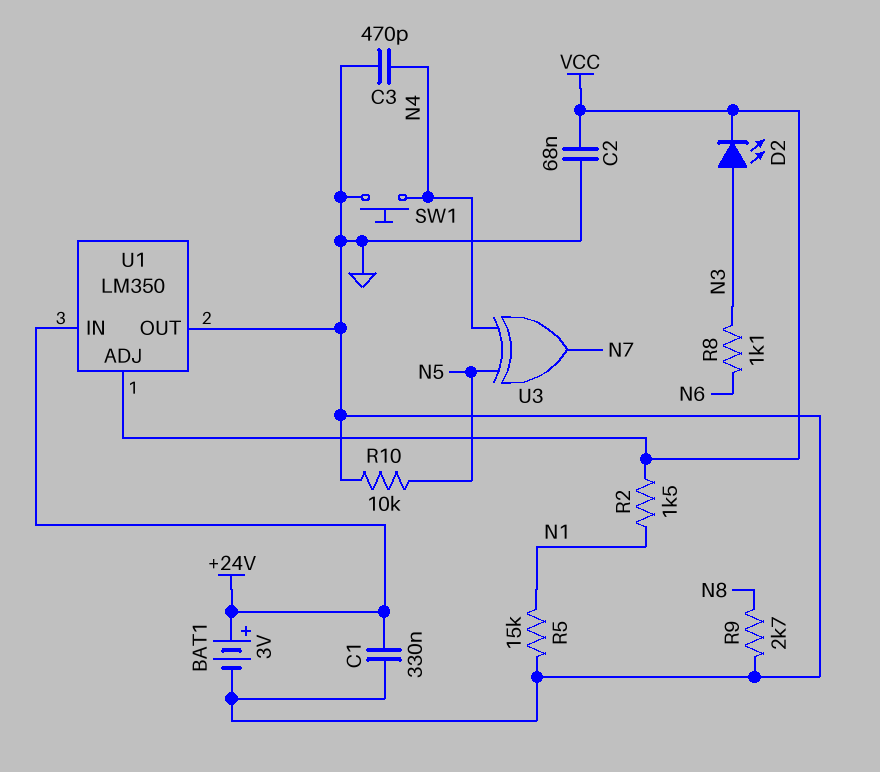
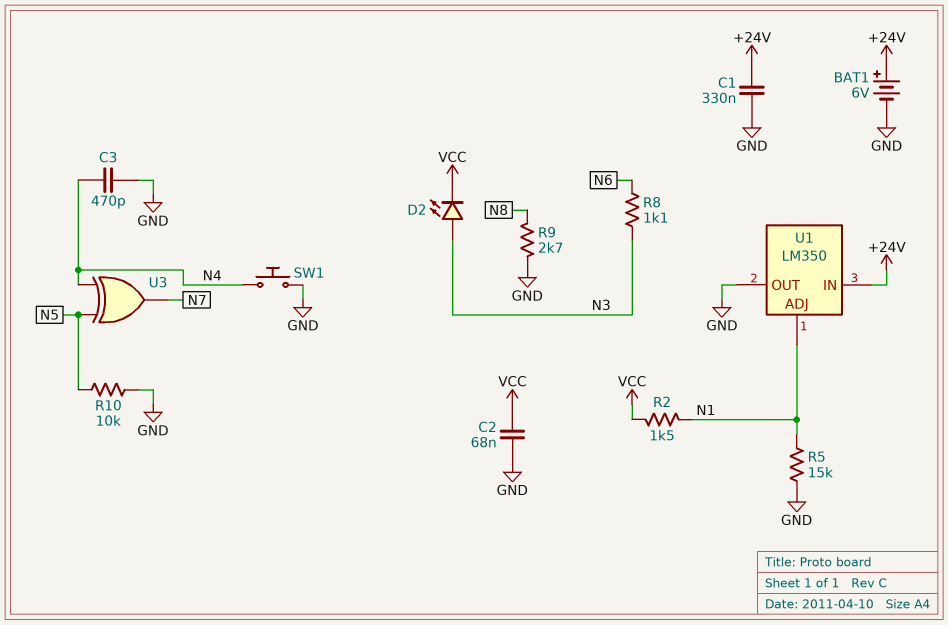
BAT1: 3V (plus +24V, minus GND) -> 6V (plus +24V, minus GND)
U1 pin ADJ: VCC -> N1

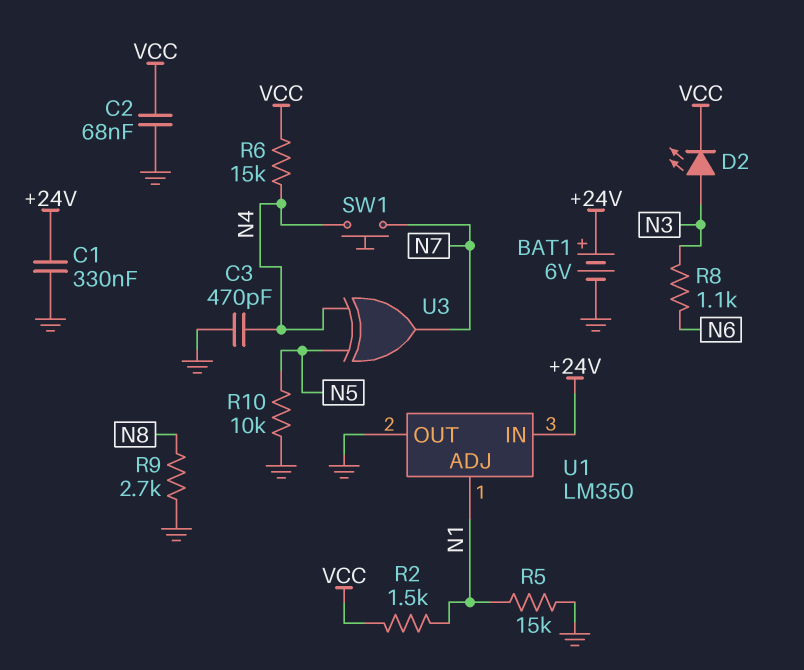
R6: none -> 15k (N4, VCC)
SW1: button (GND, N4) -> button (N4, N7)

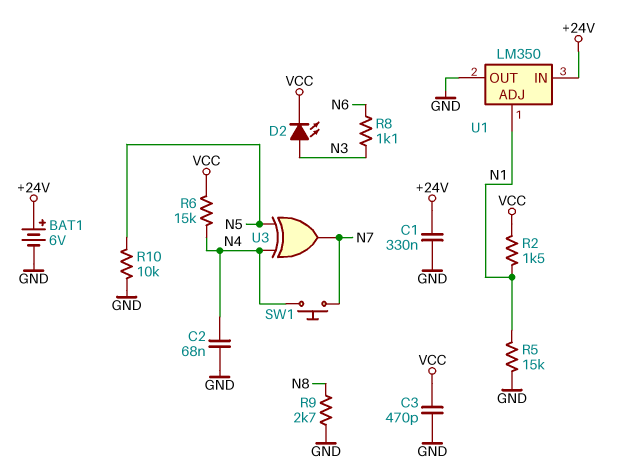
C2: 68nF (GND, VCC) -> 68nF (GND, N4)
C3: 470pF (GND, N4) -> 470pF (GND, VCC)

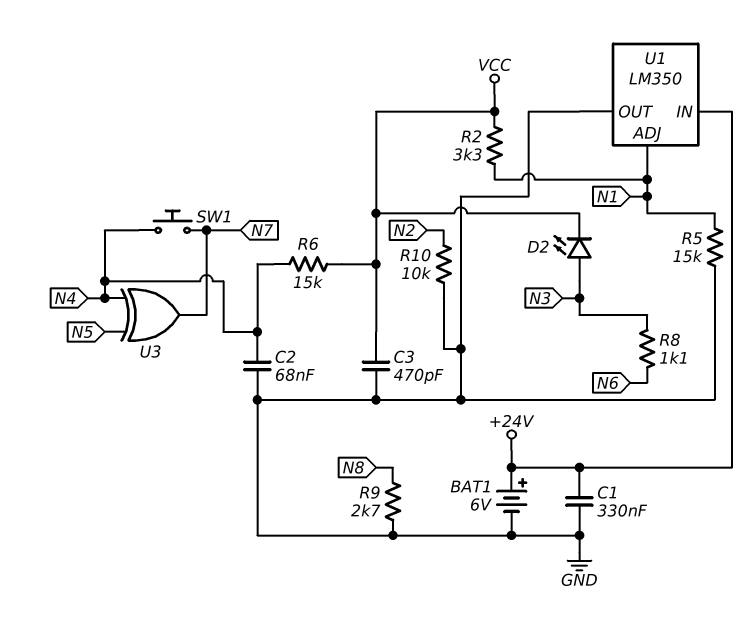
R2: 1.5k (N1, VCC) -> 3.3k (N1, VCC)
R10: 10k (GND, N5) -> 10k (GND, N2)

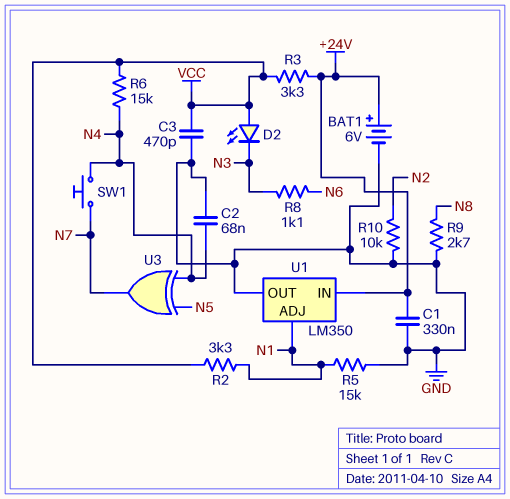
D2: LED (A N3, K VCC) -> LED (A VCC, K N3)
R3: none -> 3.3k (+24V, VCC)

